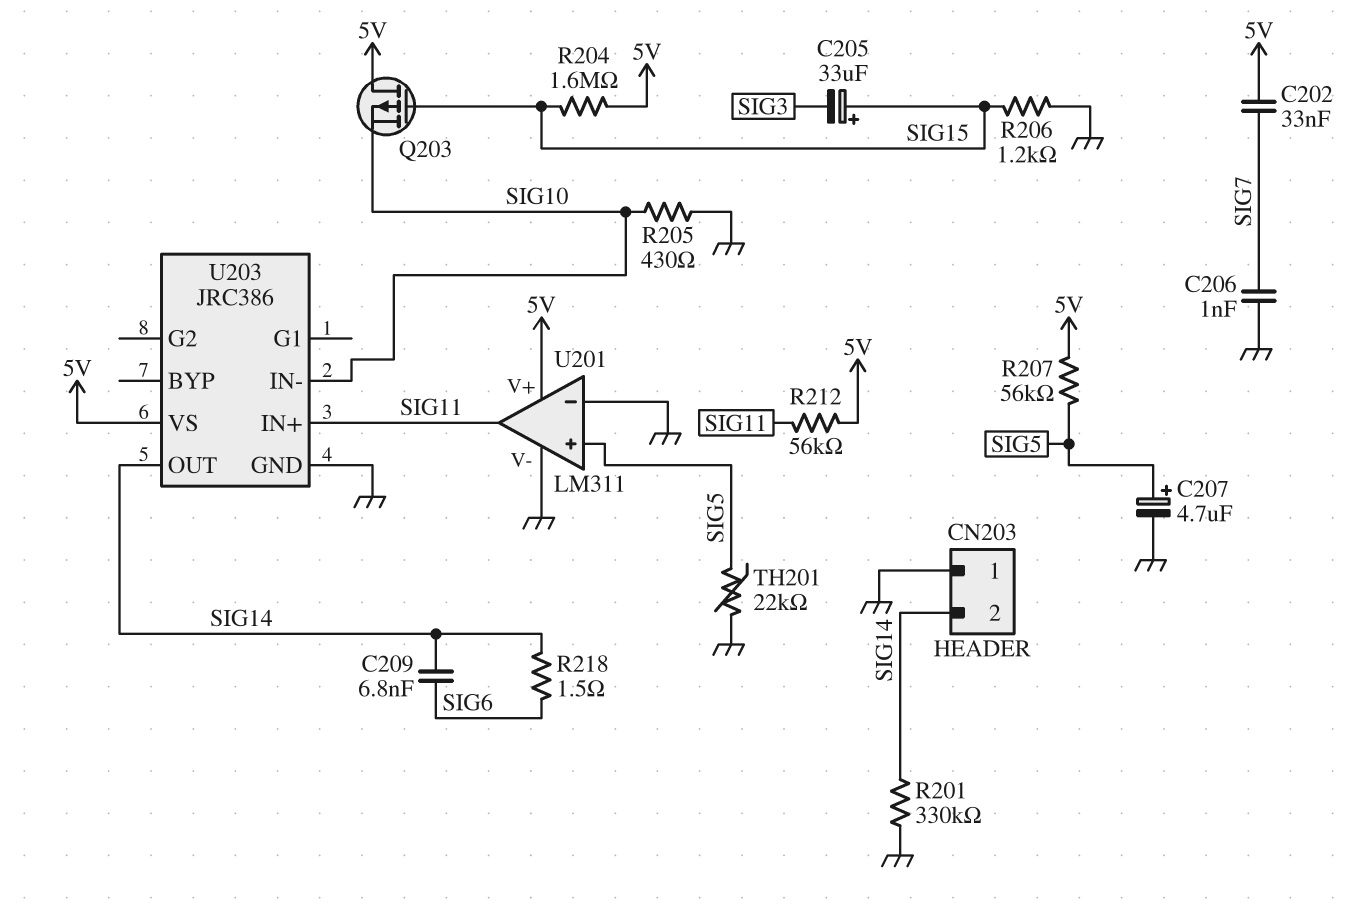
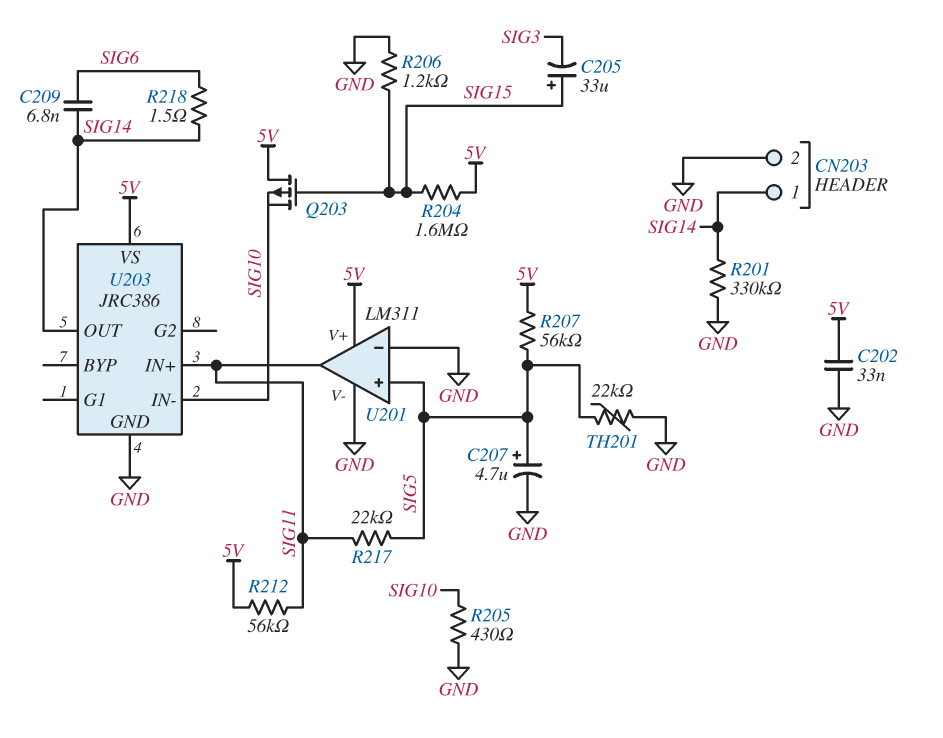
C202: 33nF (5V, SIG7) -> 33nF (5V, GND)
C206: 1nF (GND, SIG7) -> none
CN203 pin 1: GND -> SIG14
CN203 pin 2: SIG14 -> GND
R217: none -> 22k (SIG5, SIG11)

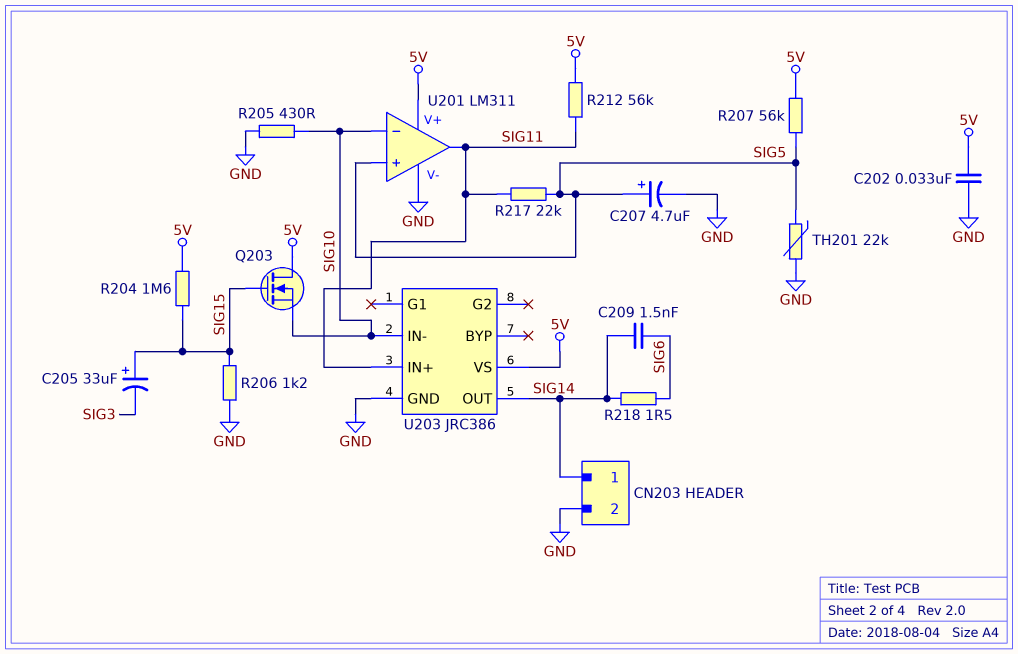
C209: 6.8nF (SIG6, SIG14) -> 1.5nF (SIG6, SIG14)
Q203: PMOS (G SIG15, D 5V, S SIG10) -> NMOS (G SIG15, D 5V, S SIG10)
R201: 330k (GND, SIG14) -> none
U201 pin in-: GND -> SIG10

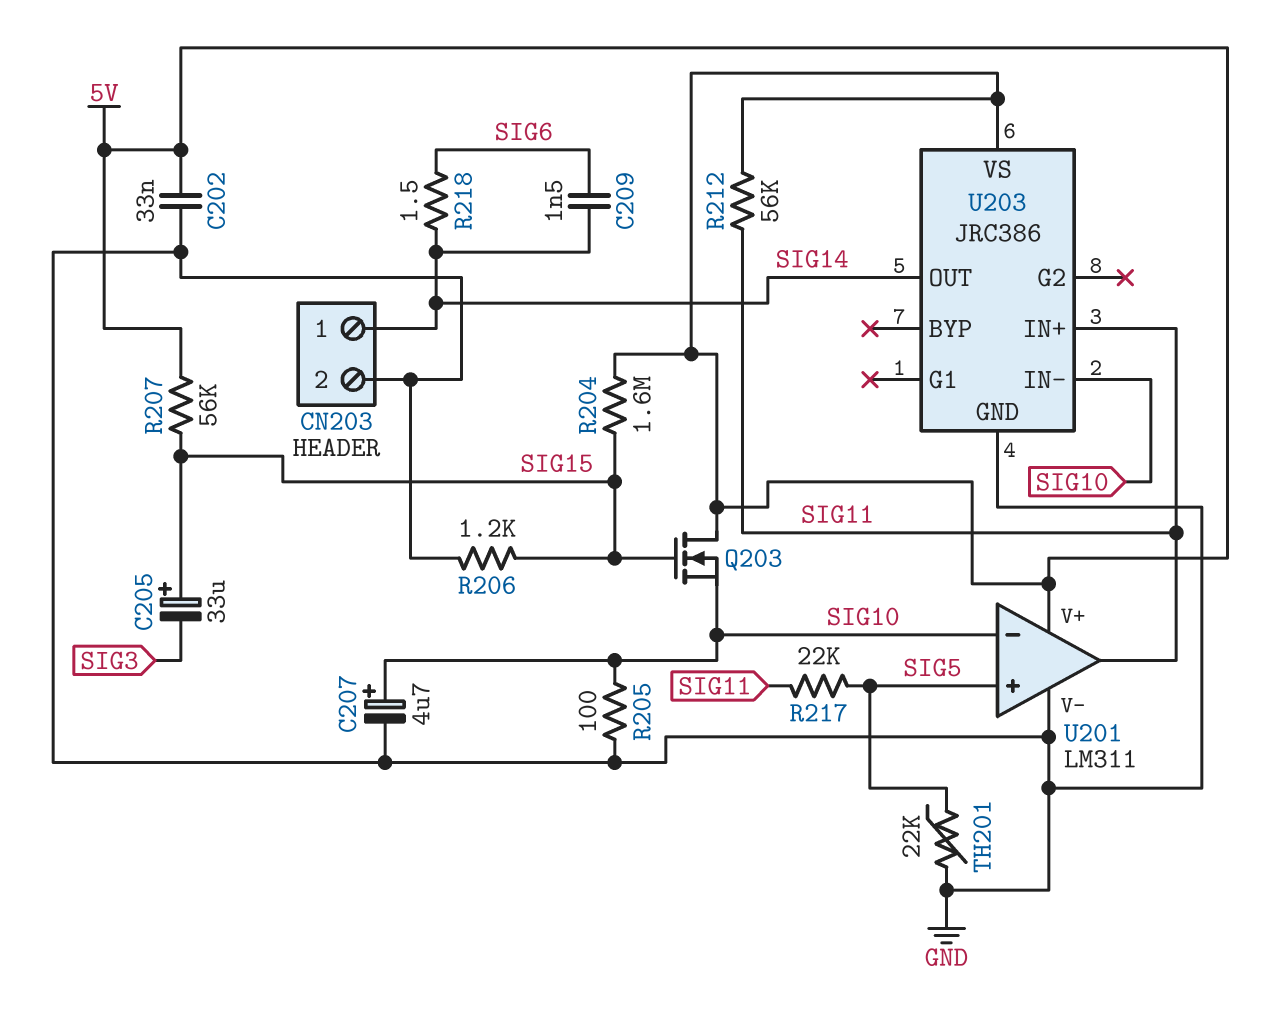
C207: 4.7uF (plus SIG5, minus GND) -> 4.7uF (plus SIG10, minus GND)
R205: 430 (GND, SIG10) -> 100 (GND, SIG10)
R207: 56k (5V, SIG5) -> 56k (5V, SIG15)

